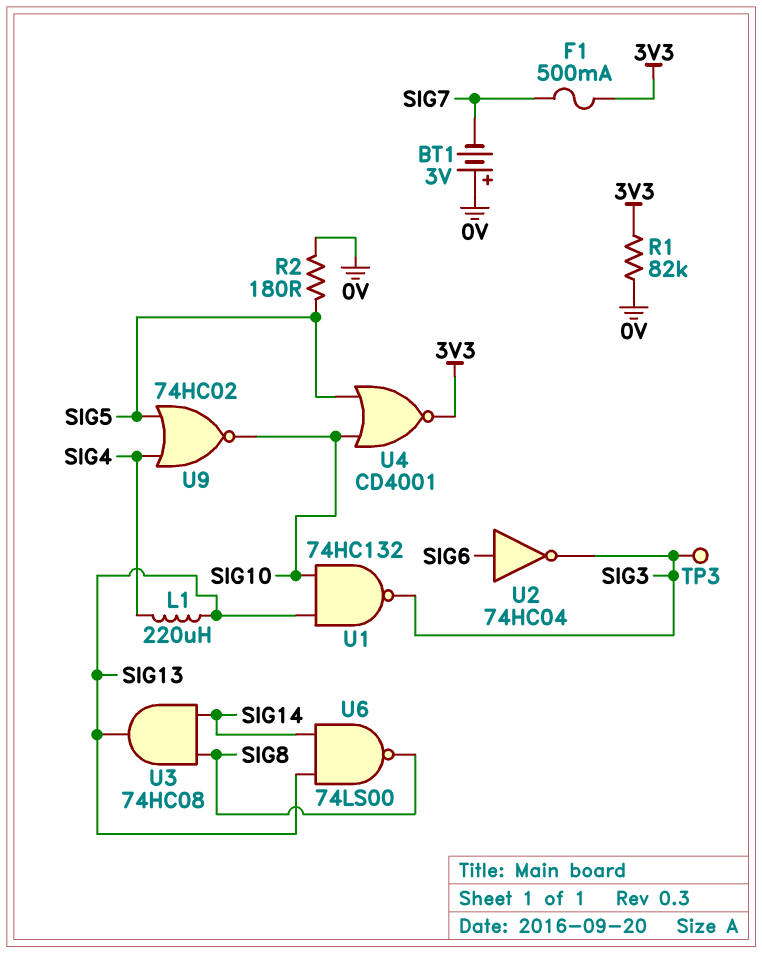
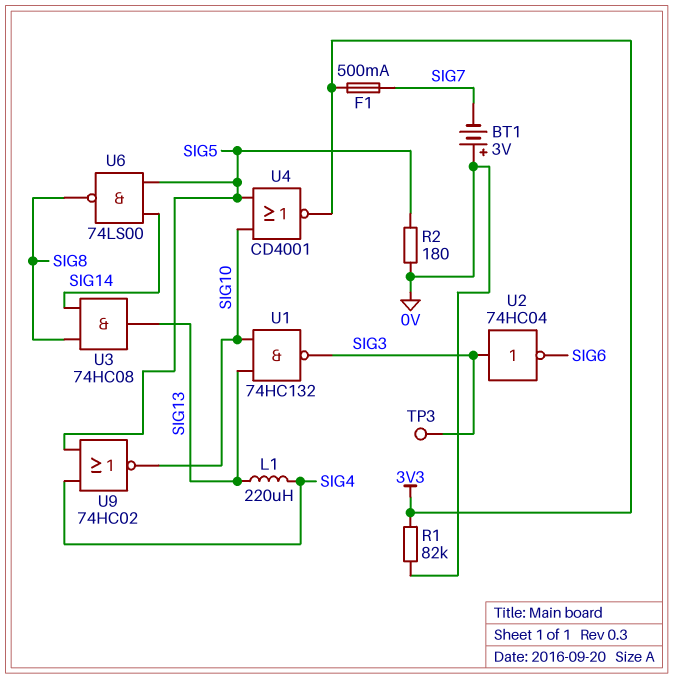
U2: NOT 74HC04 (in SIG6, out SIG3) -> NOT 74HC04 (in SIG3, out SIG6)
U6: NAND 74LS00 (in SIG13, in SIG14, out SIG8) -> NAND 74LS00 (in SIG5, in SIG14, out SIG8)

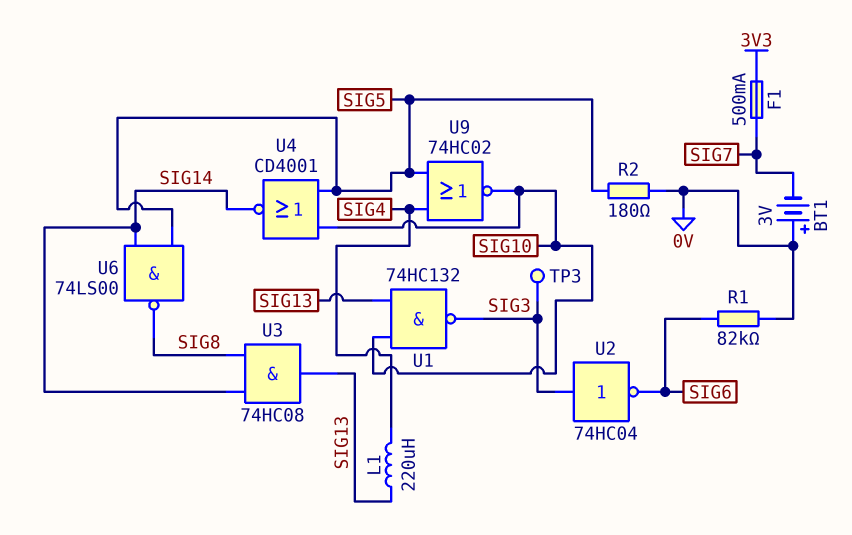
R1: 82k (0V, 3V3) -> 82k (0V, SIG6)
U4: NOR CD4001 (in SIG5, in SIG10, out 3V3) -> NOR CD4001 (in SIG5, in SIG10, out SIG14)

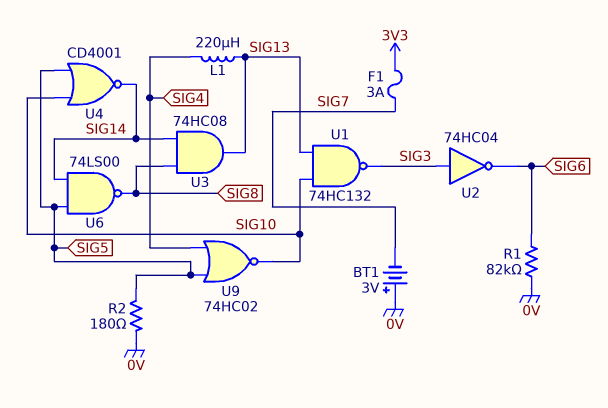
F1: 500mA (3V3, SIG7) -> 3A (3V3, SIG7)
TP3: test point (SIG3) -> none

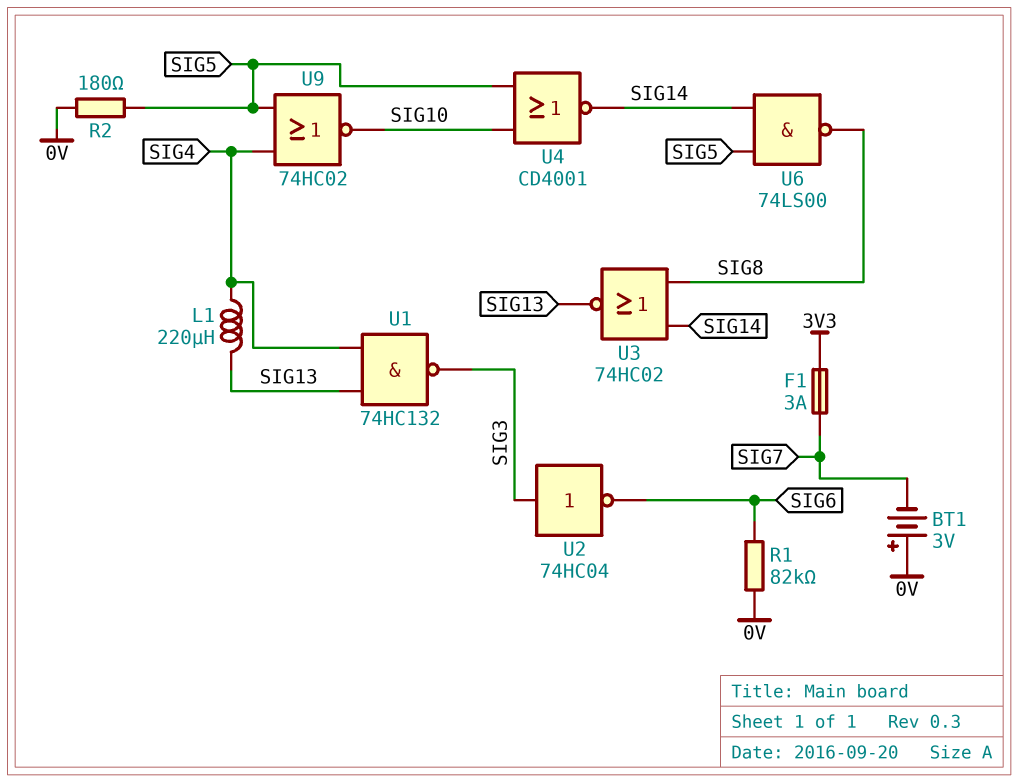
U1: NAND 74HC132 (in SIG10, in SIG13, out SIG3) -> NAND 74HC132 (in SIG4, in SIG13, out SIG3)
U3: AND 74HC08 (in SIG8, in SIG14, out SIG13) -> NOR 74HC02 (in SIG8, in SIG14, out SIG13)

